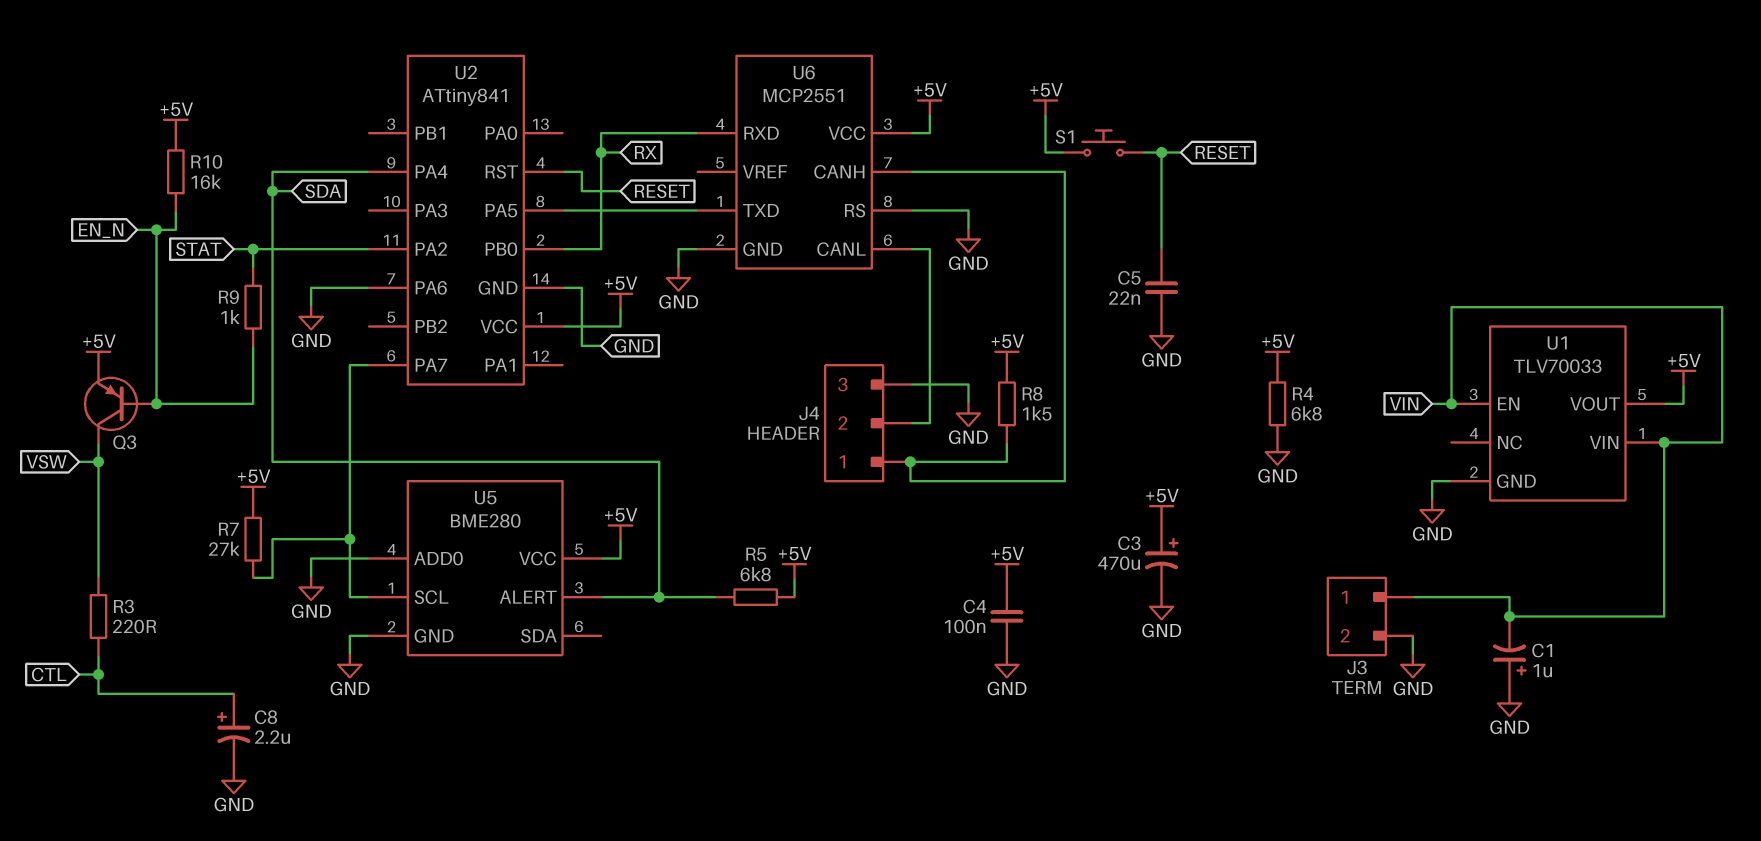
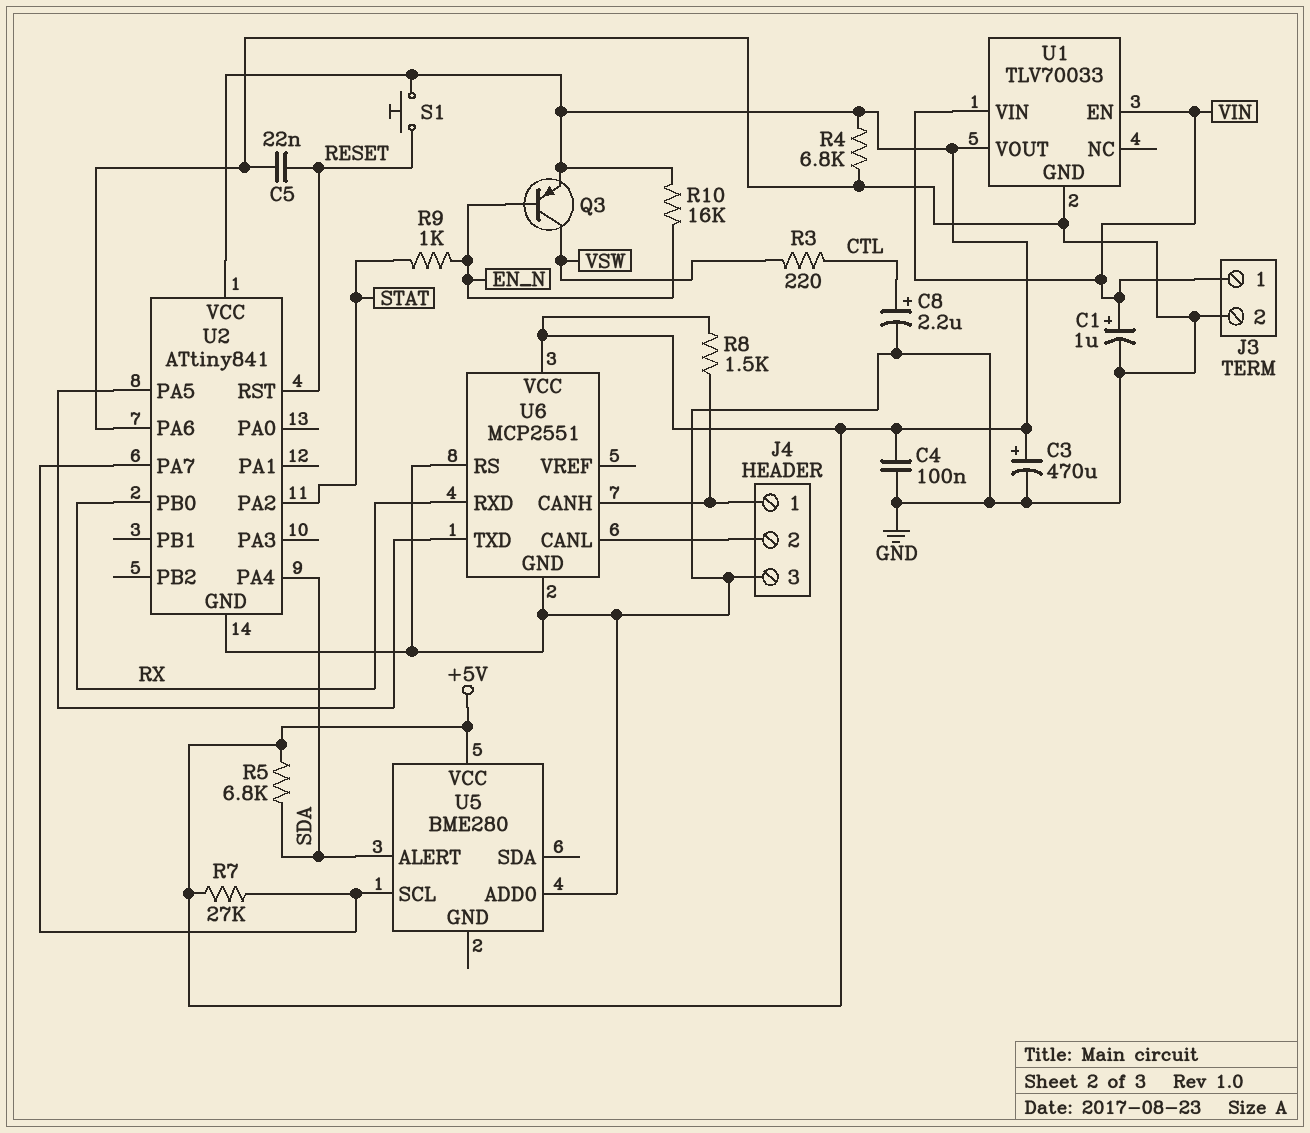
C1: 1uF (plus GND, minus VIN) -> 1uF (plus VIN, minus GND)
U5 pin GND: GND -> none

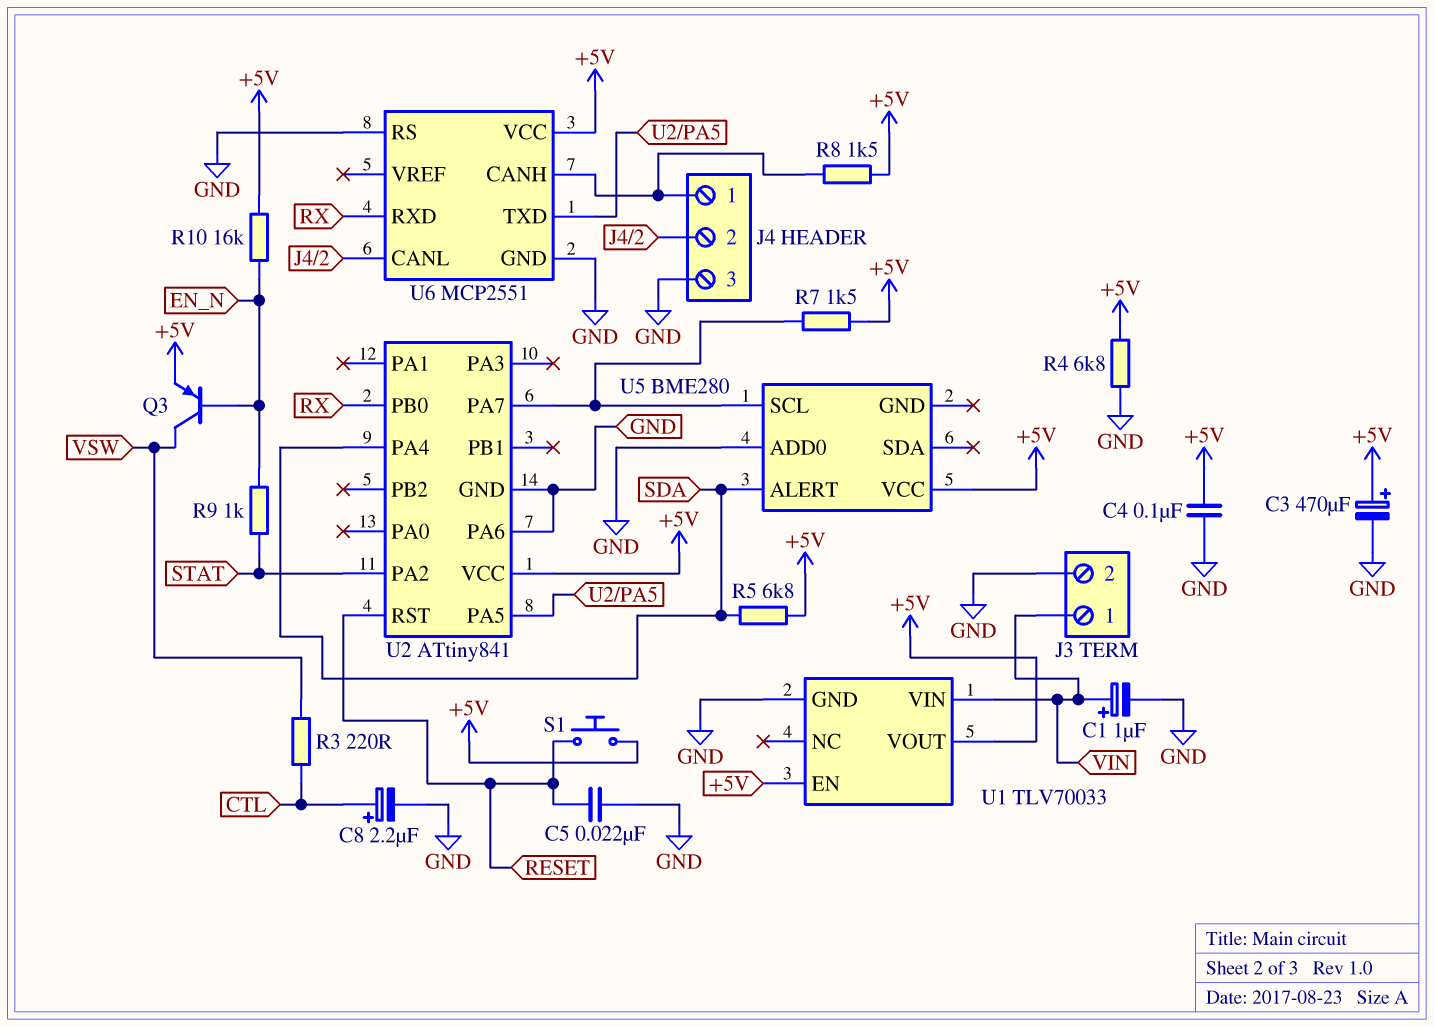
R7: 27k (+5V, U2/PA7) -> 1.5k (+5V, U2/PA7)
U1 pin EN: VIN -> +5V

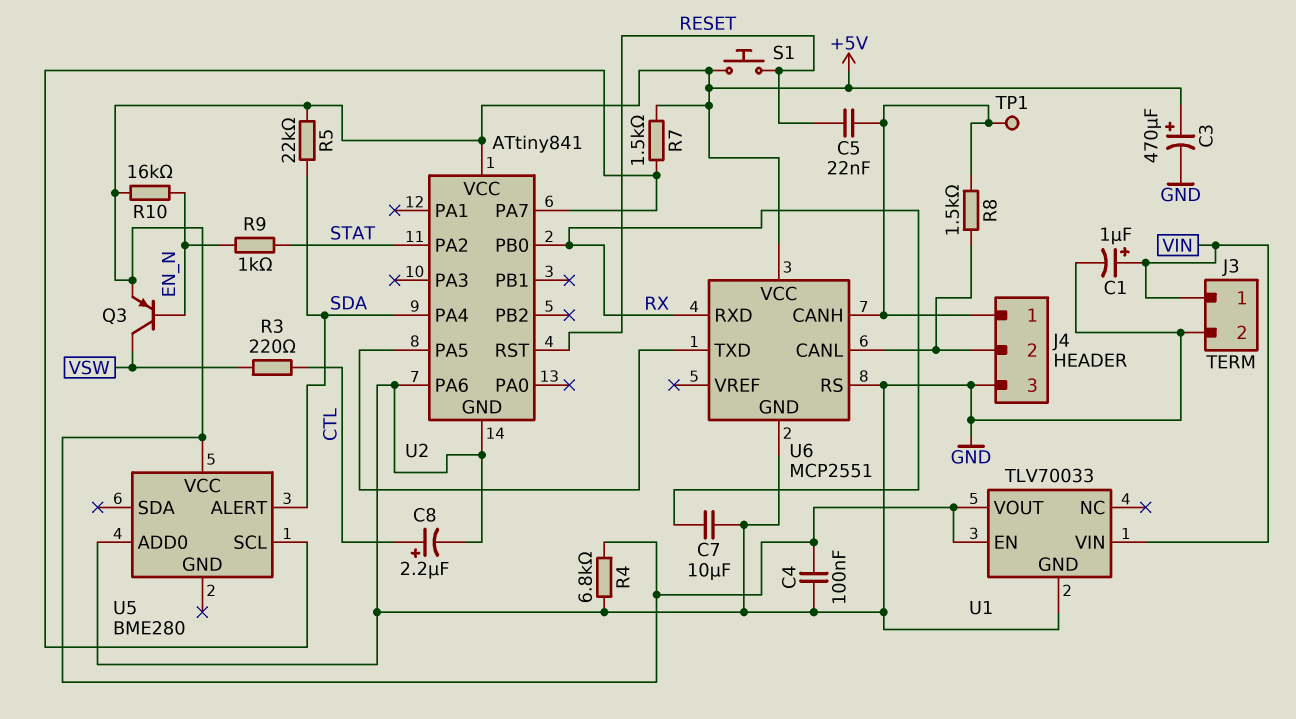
C5: 22nF (GND, RESET) -> 22nF (J4/1, RESET)
C7: none -> 10uF (GND, RX)
R5: 6.8k (+5V, SDA) -> 22k (+5V, SDA)
R8: 1.5k (+5V, J4/1) -> 1.5k (J4/1, J4/2)
TP1: none -> test point (J4/1)

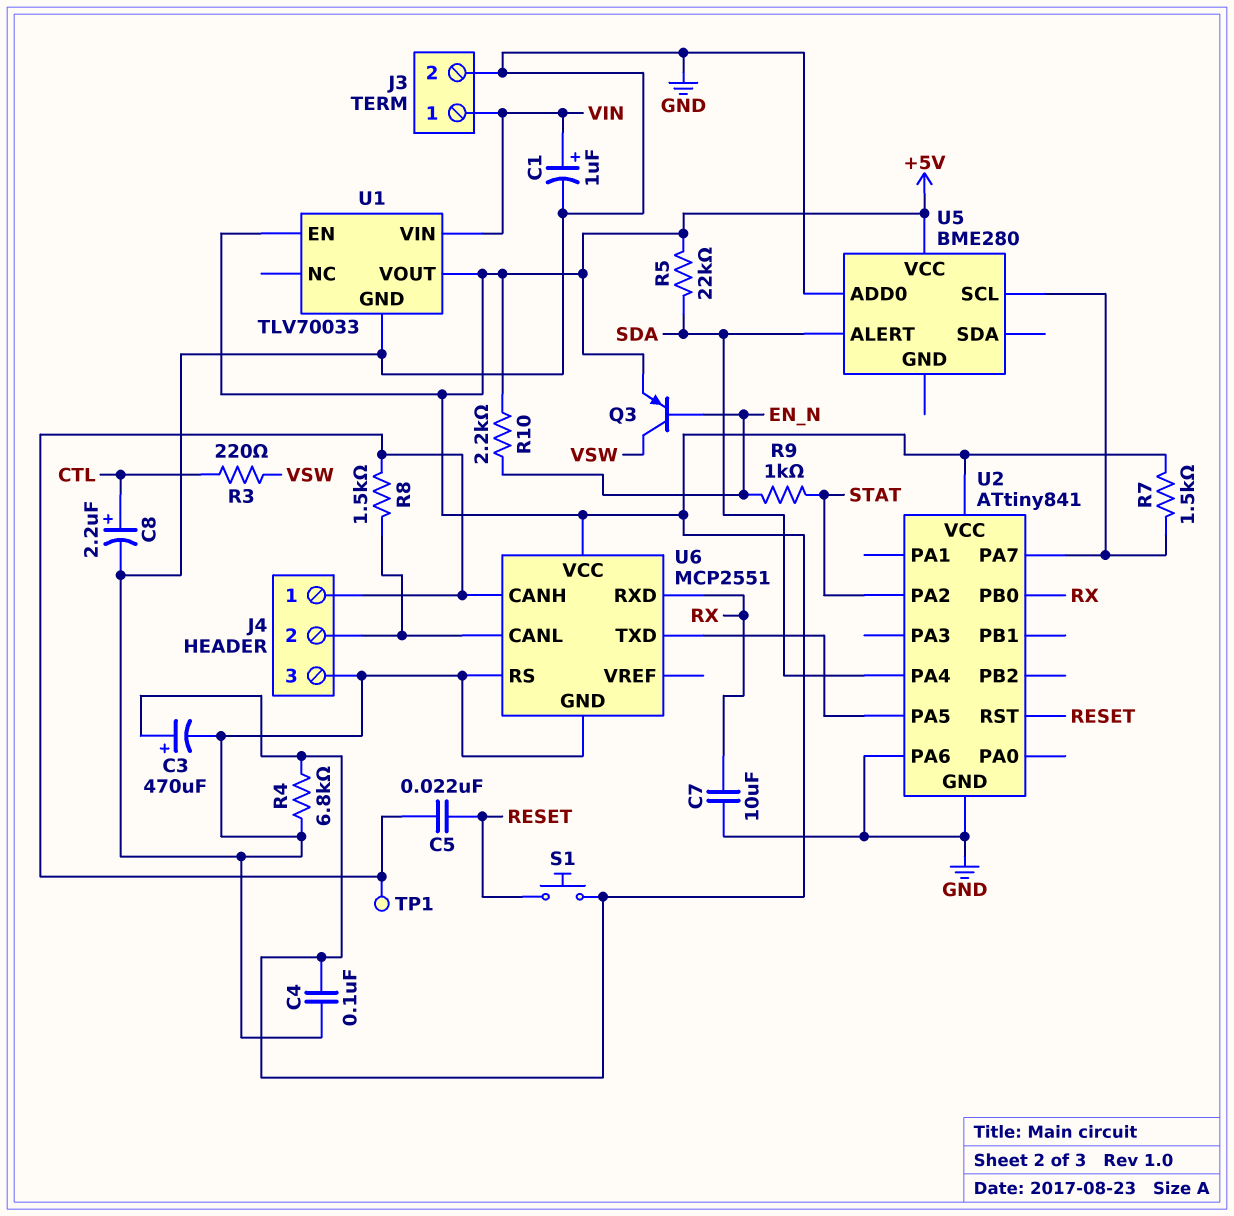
R10: 16k (+5V, EN_N) -> 2.2k (+5V, EN_N)

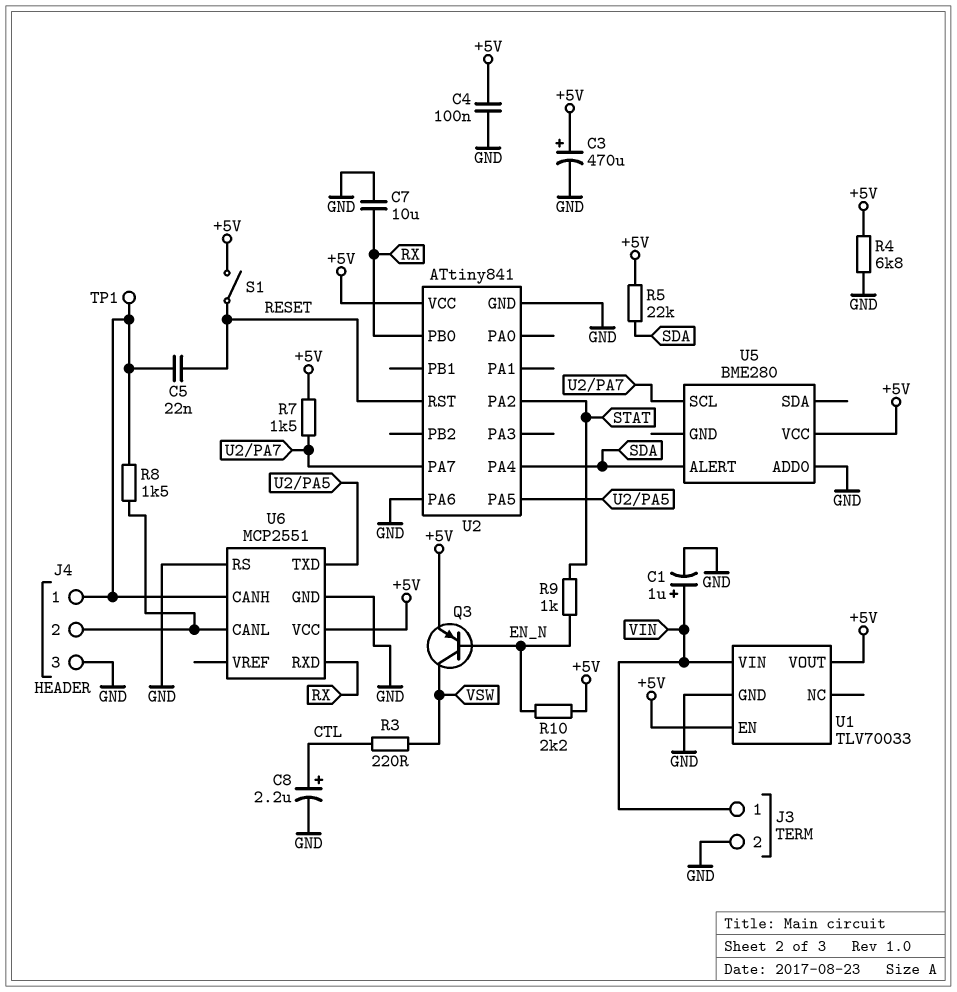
S1: button (+5V, RESET) -> switch (+5V, RESET)

